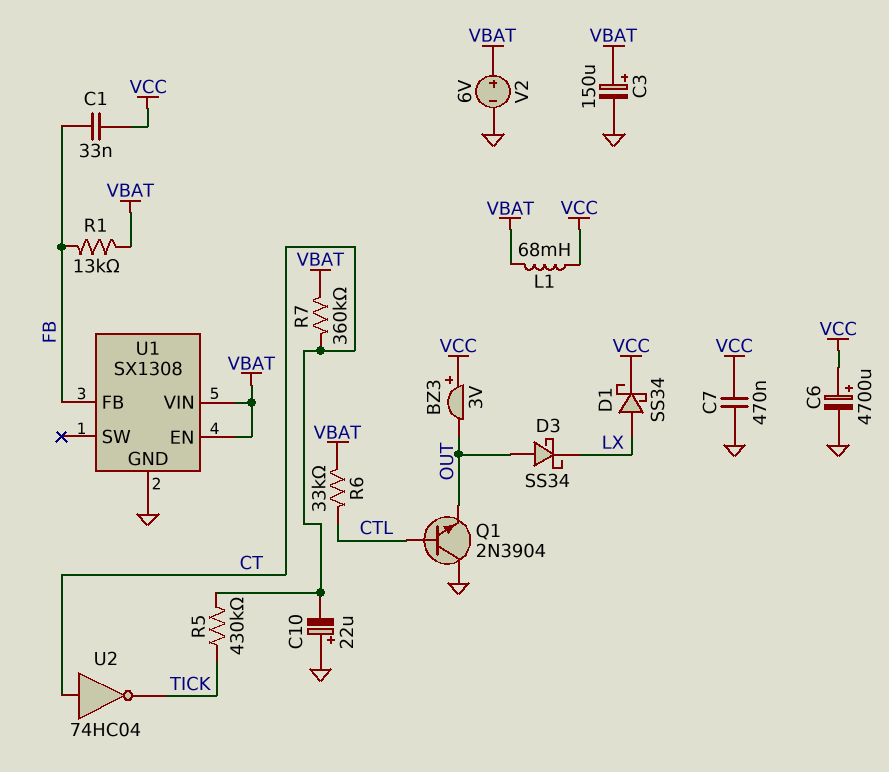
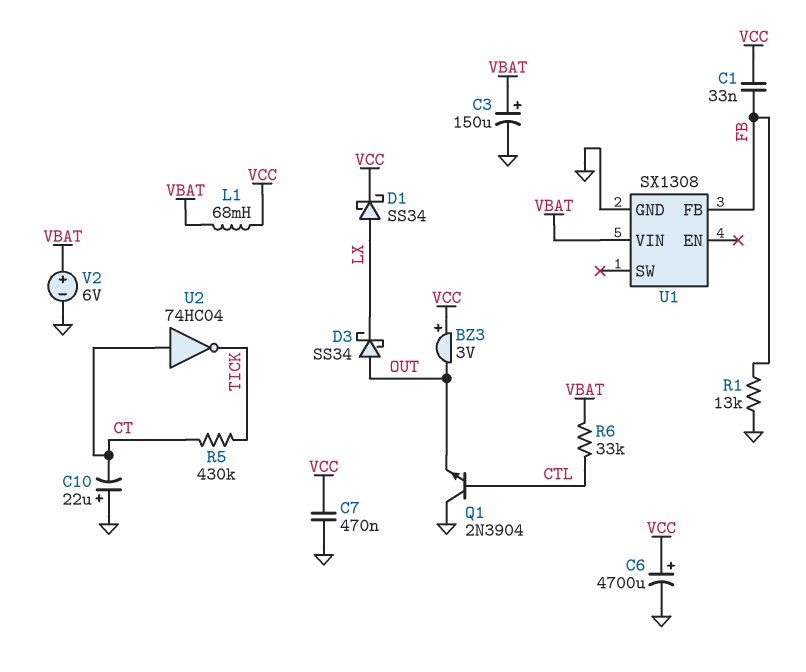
R1: 13k (FB, VBAT) -> 13k (FB, GND)
R7: 360k (CT, VBAT) -> none
U1 pin EN: VBAT -> none

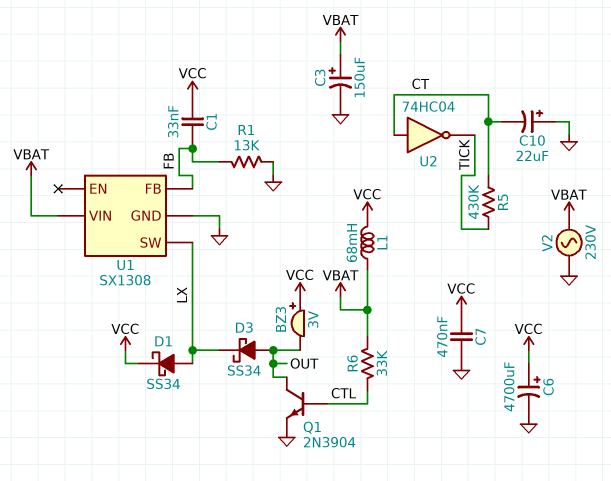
Q1: NPN 2N3904 (B CTL, C GND, E OUT) -> NPN 2N3904 (B CTL, C OUT, E GND)
U1 pin SW: none -> LX
V2: 6V (plus VBAT, minus GND) -> AC 230V (GND, VBAT)

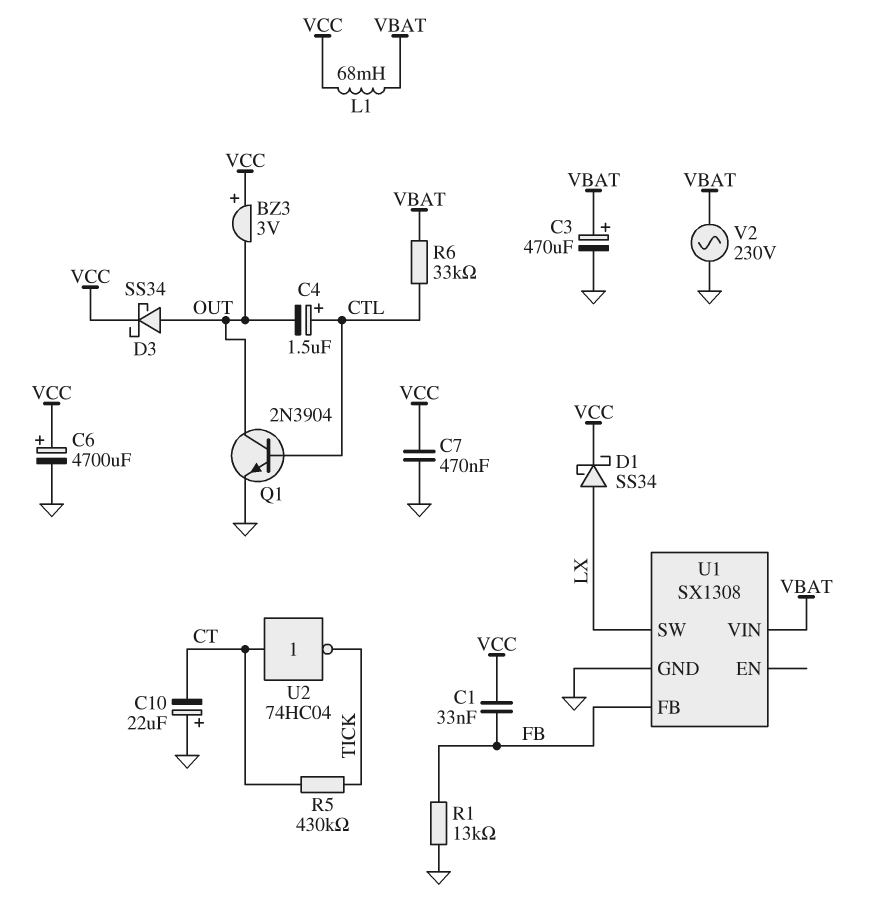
C3: 150uF (plus VBAT, minus GND) -> 470uF (plus VBAT, minus GND)
C4: none -> 1.5uF (plus CTL, minus OUT)
D3: schottky SS34 (A OUT, K LX) -> schottky SS34 (A OUT, K VCC)

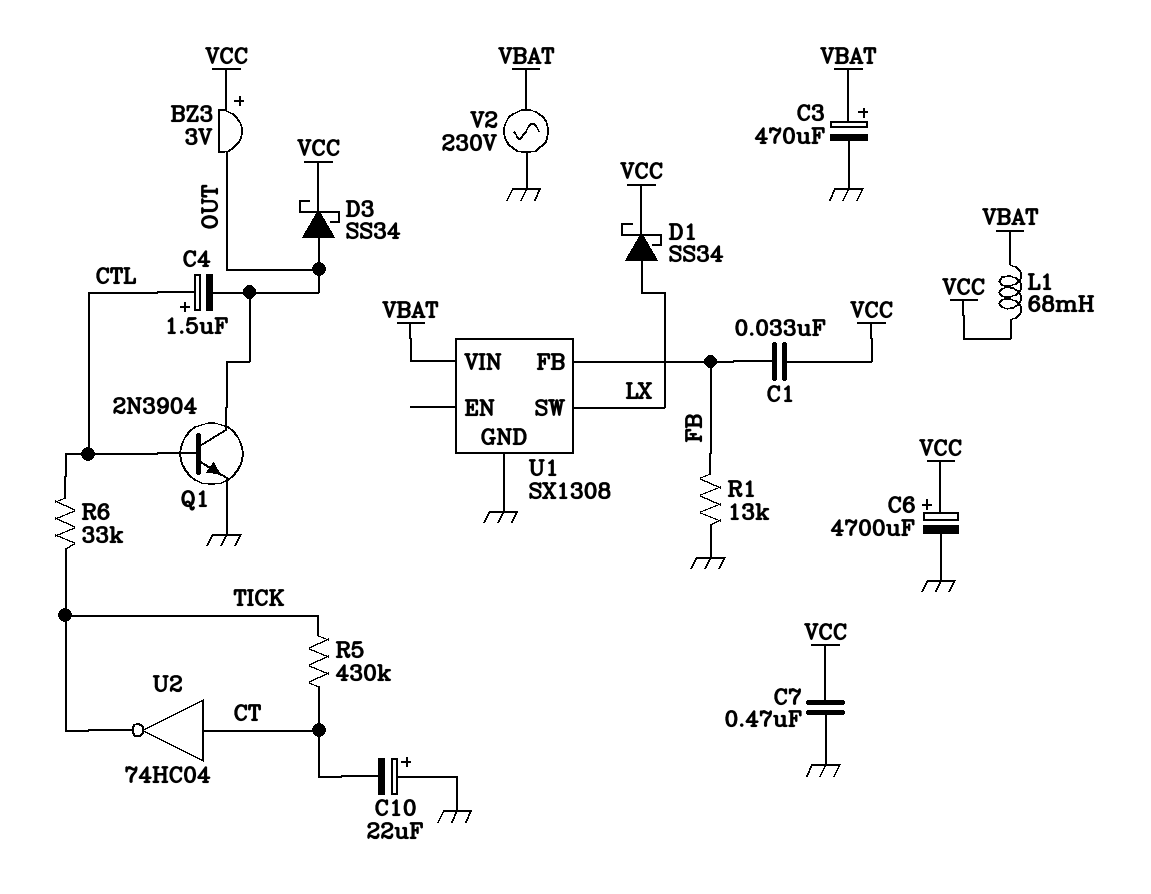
R6: 33k (CTL, VBAT) -> 33k (CTL, TICK)

